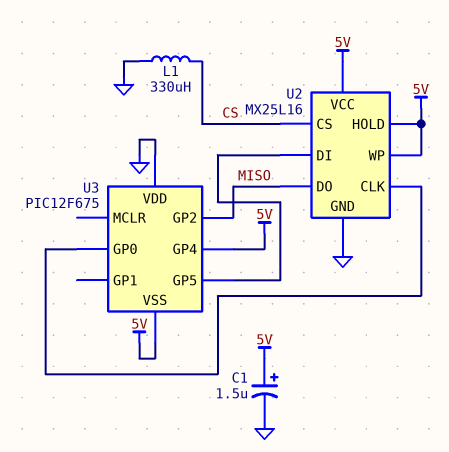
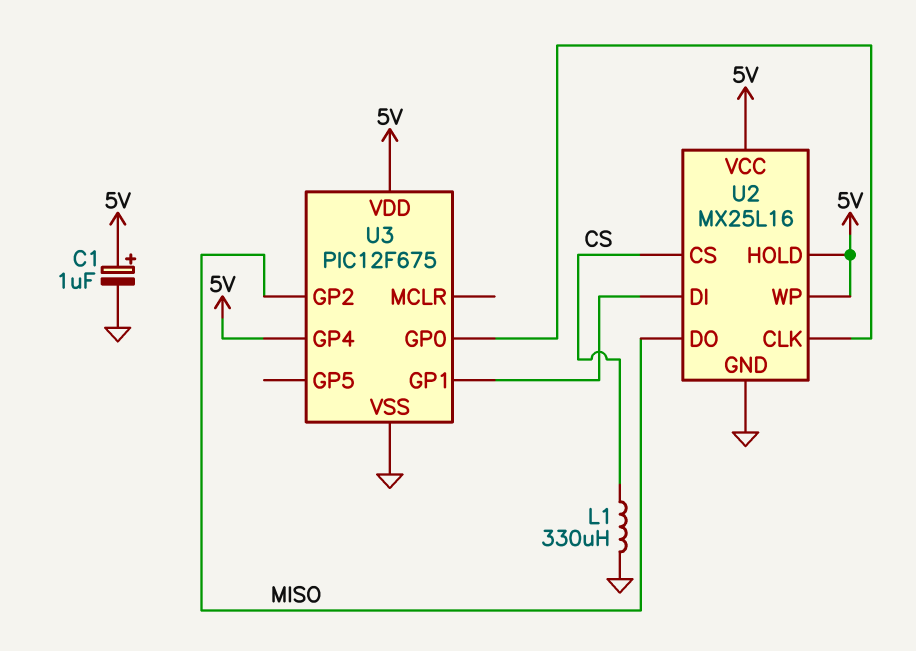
C1: 1.5uF (plus 5V, minus GND) -> 1uF (plus 5V, minus GND)
U3 pin GP1: none -> U2/DI
U3 pin GP5: U2/DI -> none
U3 pin VDD: GND -> 5V
U3 pin VSS: 5V -> GND

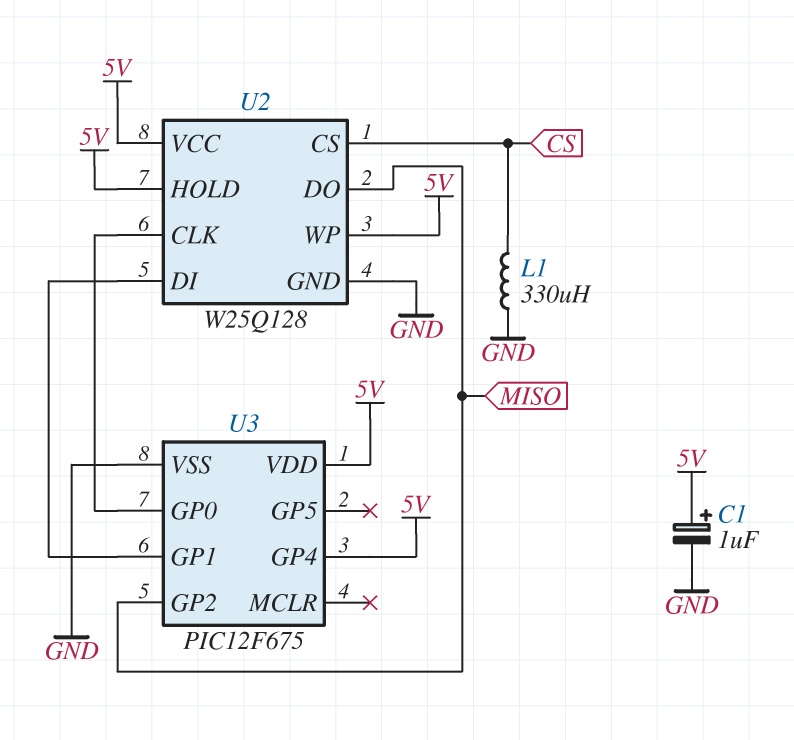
U2: MX25L16 -> W25Q128

